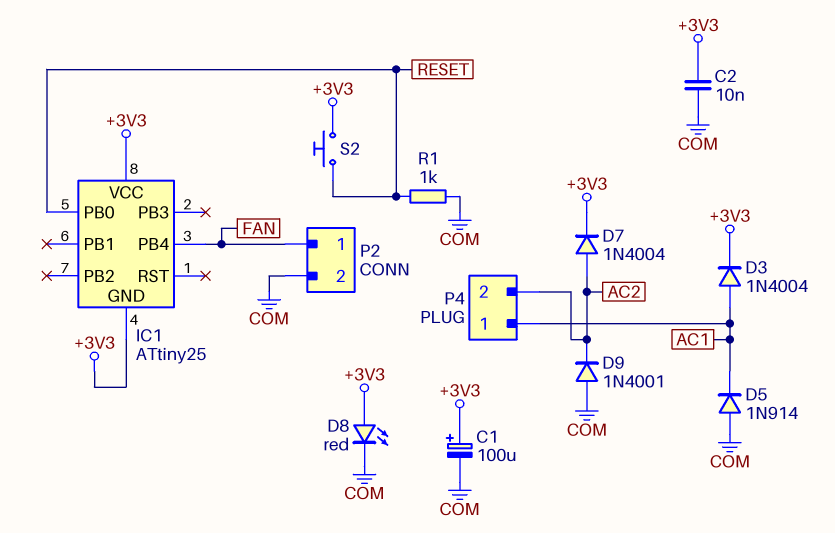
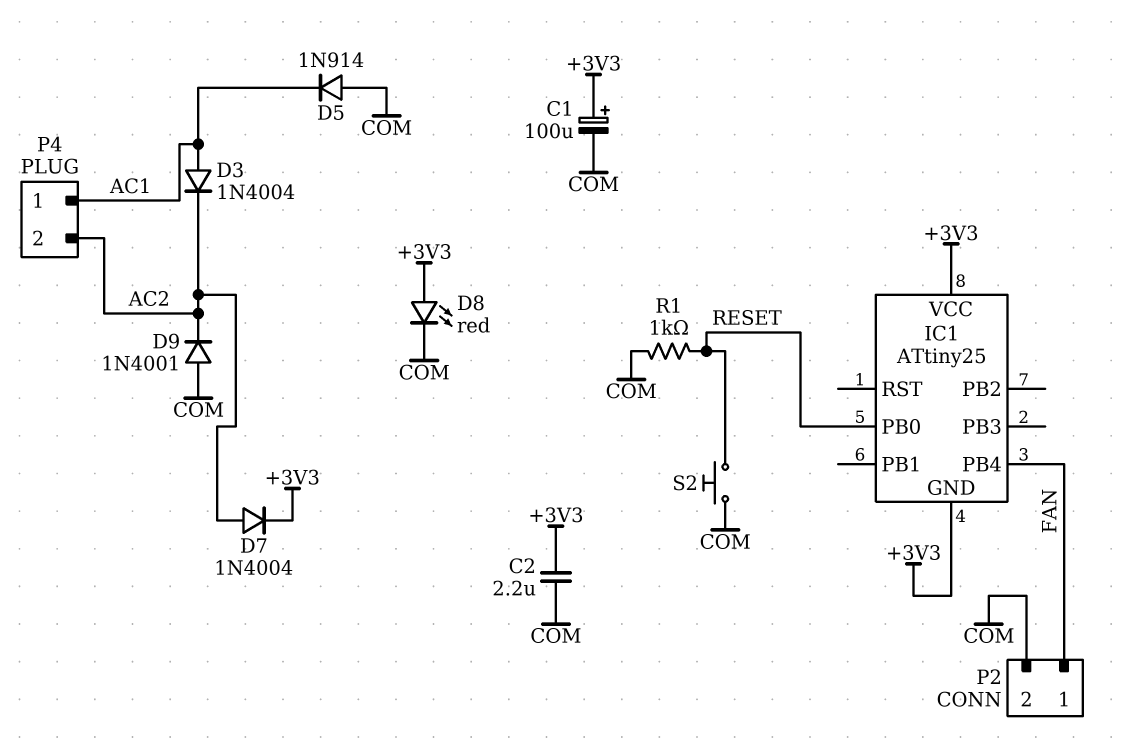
C2: 10nF (+3V3, COM) -> 2.2uF (+3V3, COM)
D3: diode 1N4004 (A AC1, K +3V3) -> diode 1N4004 (A AC1, K AC2)
S2: button (+3V3, RESET) -> button (COM, RESET)

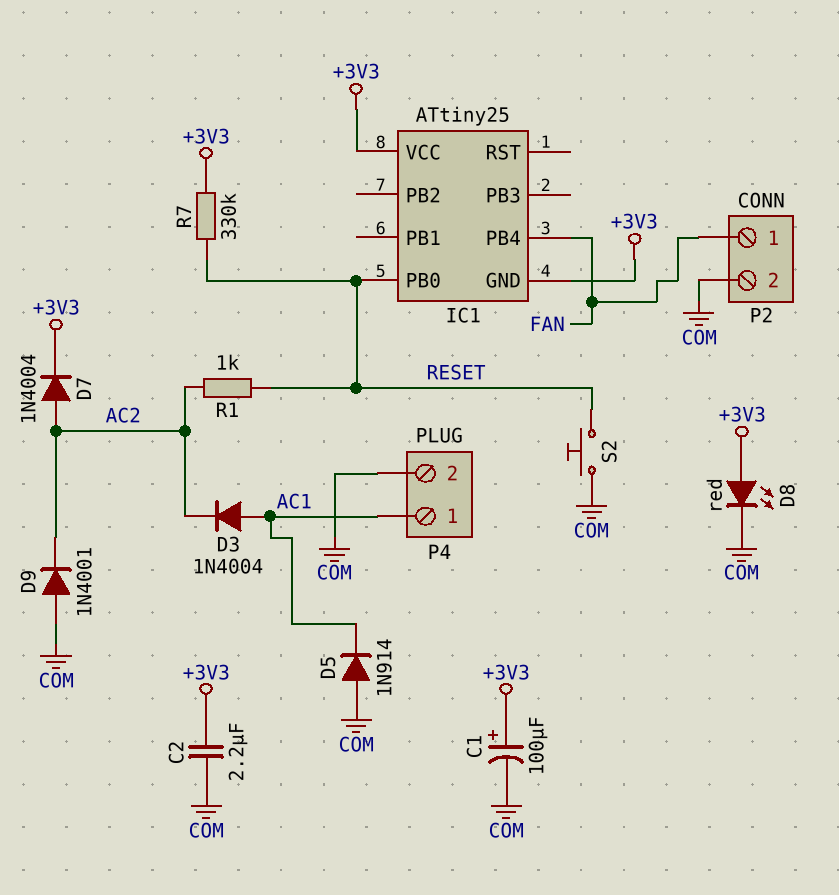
P4 pin 2: AC2 -> COM
R1: 1k (COM, RESET) -> 1k (AC2, RESET)
R7: none -> 330k (+3V3, RESET)

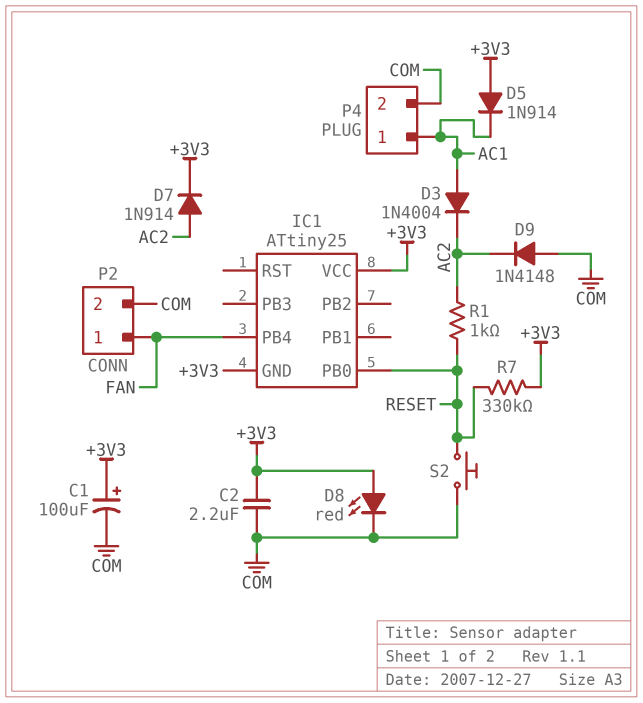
D5: diode 1N914 (A COM, K AC1) -> diode 1N914 (A +3V3, K AC1)
D7: diode 1N4004 (A AC2, K +3V3) -> diode 1N914 (A AC2, K +3V3)
D9: diode 1N4001 (A COM, K AC2) -> diode 1N4148 (A COM, K AC2)

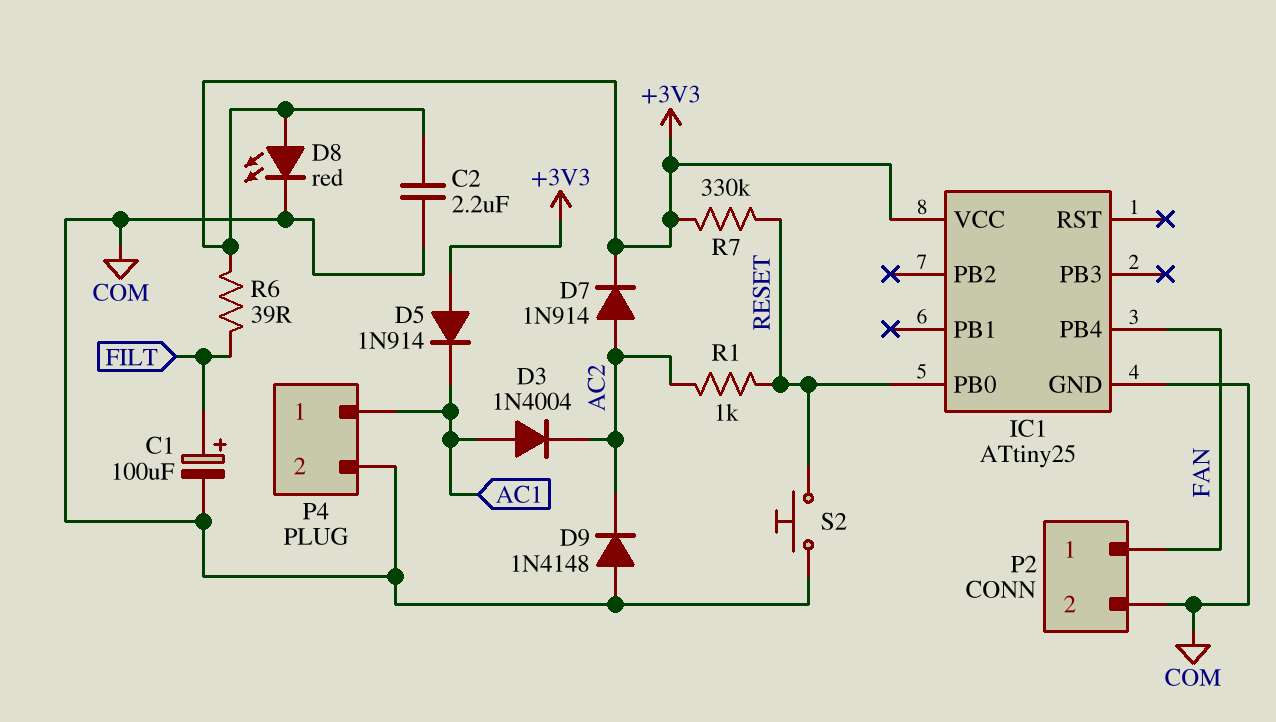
C1: 100uF (plus +3V3, minus COM) -> 100uF (plus FILT, minus COM)
IC1 pin GND: +3V3 -> COM
R6: none -> 39 (+3V3, FILT)

